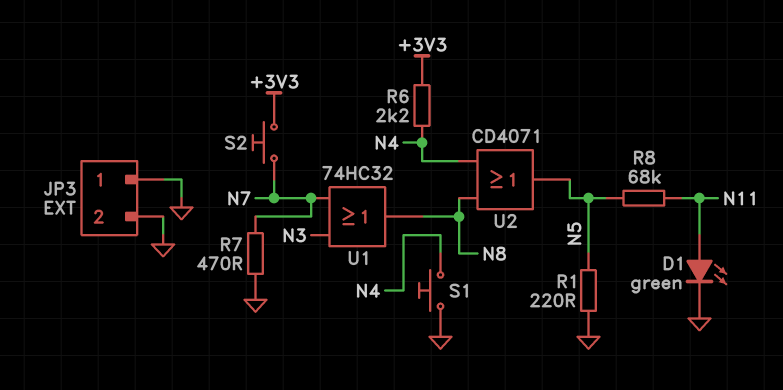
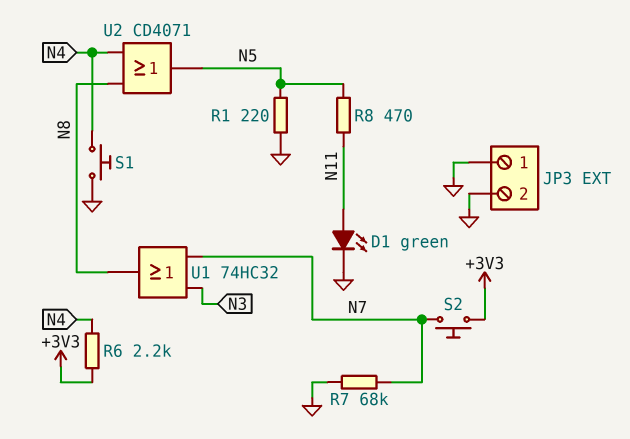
R7: 470 (GND, N7) -> 68k (GND, N7)
R8: 68k (N5, N11) -> 470 (N5, N11)

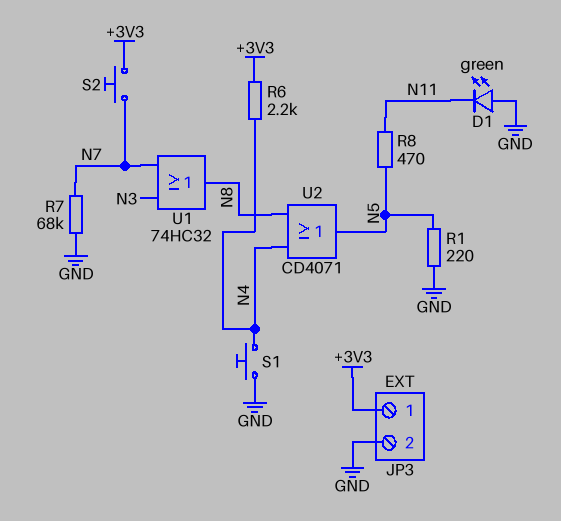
D1: LED green (A N11, K GND) -> LED green (A GND, K N11)
JP3 pin 1: GND -> +3V3

